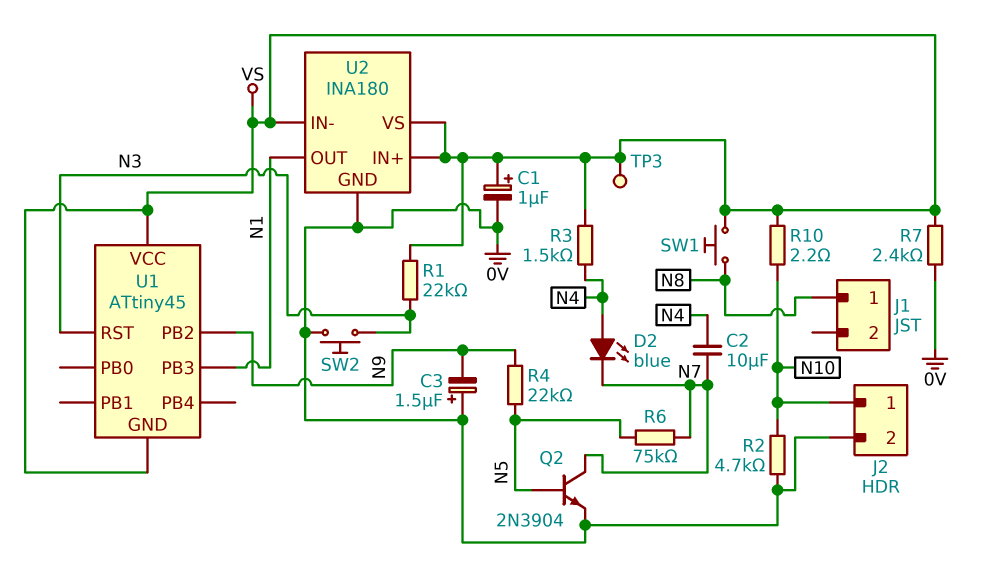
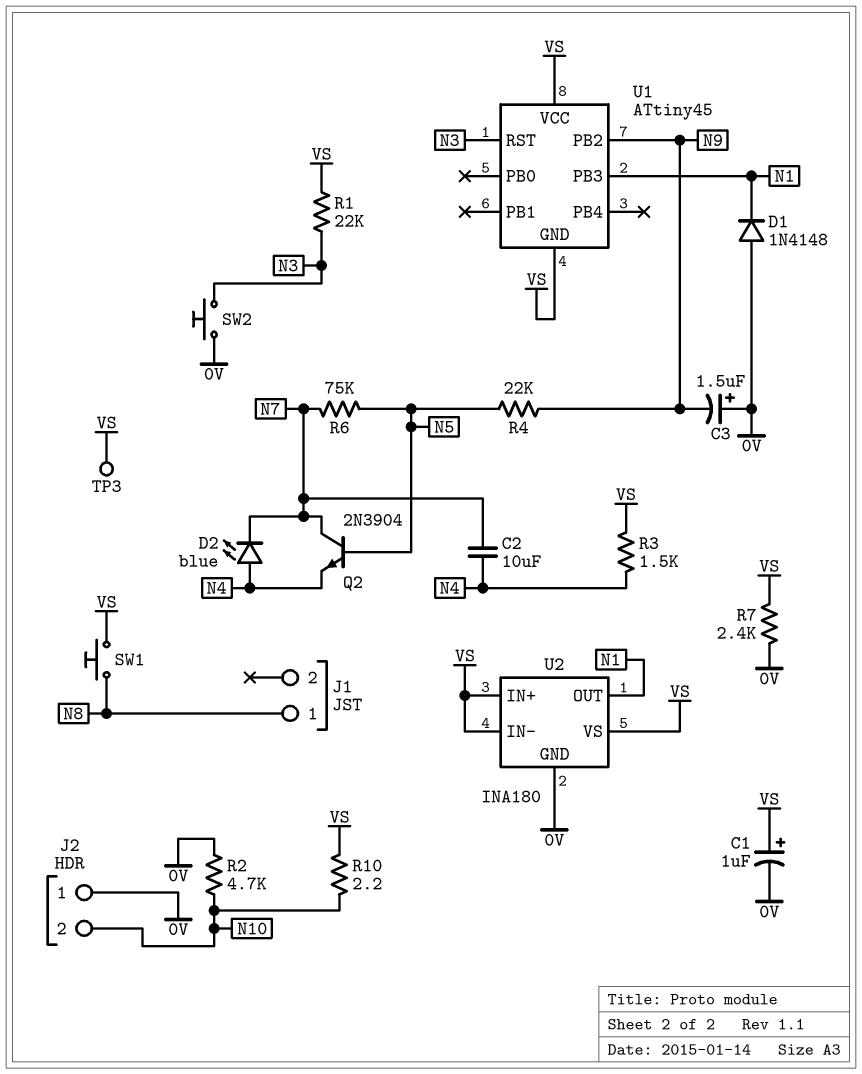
D1: none -> diode 1N4148 (A 0V, K N1)
J2 pin 1: N10 -> 0V
J2 pin 2: 0V -> N10
Q2: NPN 2N3904 (B N5, C N7, E 0V) -> NPN 2N3904 (B N5, C N7, E N4)

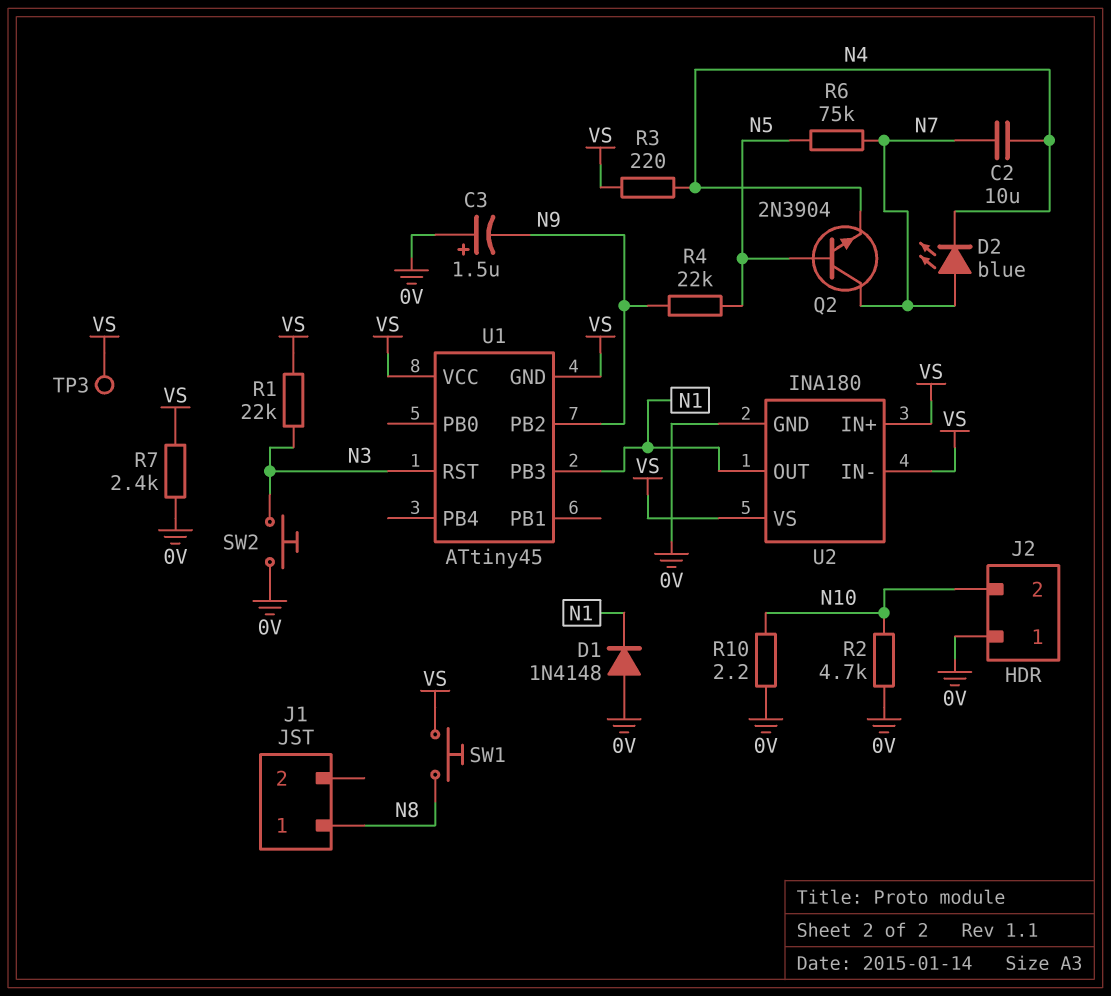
C1: 1uF (plus VS, minus 0V) -> none
D2: LED blue (A N4, K N7) -> LED blue (A N7, K N4)
R3: 1.5k (N4, VS) -> 220 (N4, VS)
R10: 2.2 (N10, VS) -> 2.2 (0V, N10)

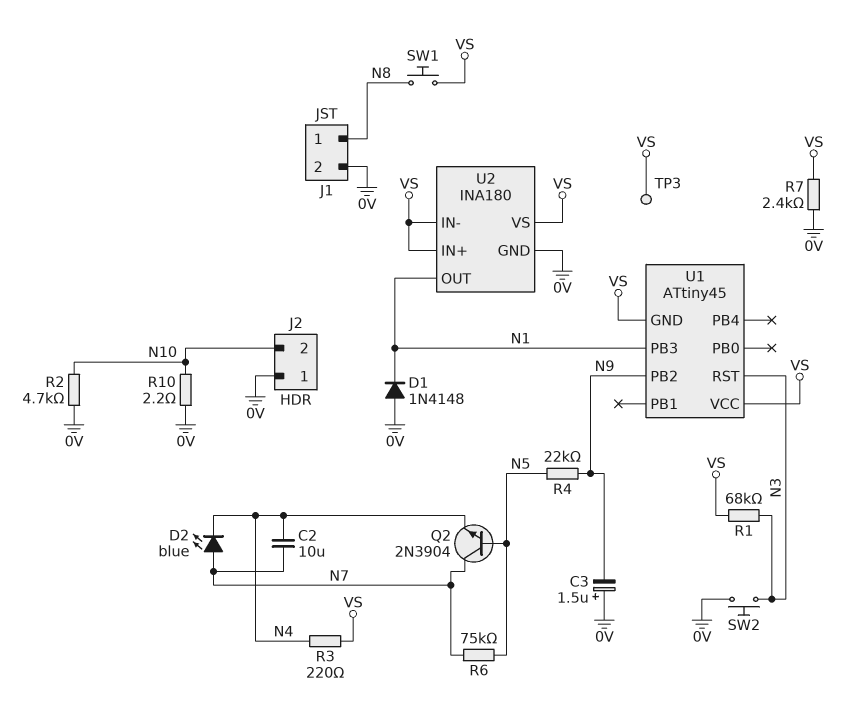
J1 pin 2: none -> 0V
R1: 22k (N3, VS) -> 68k (N3, VS)

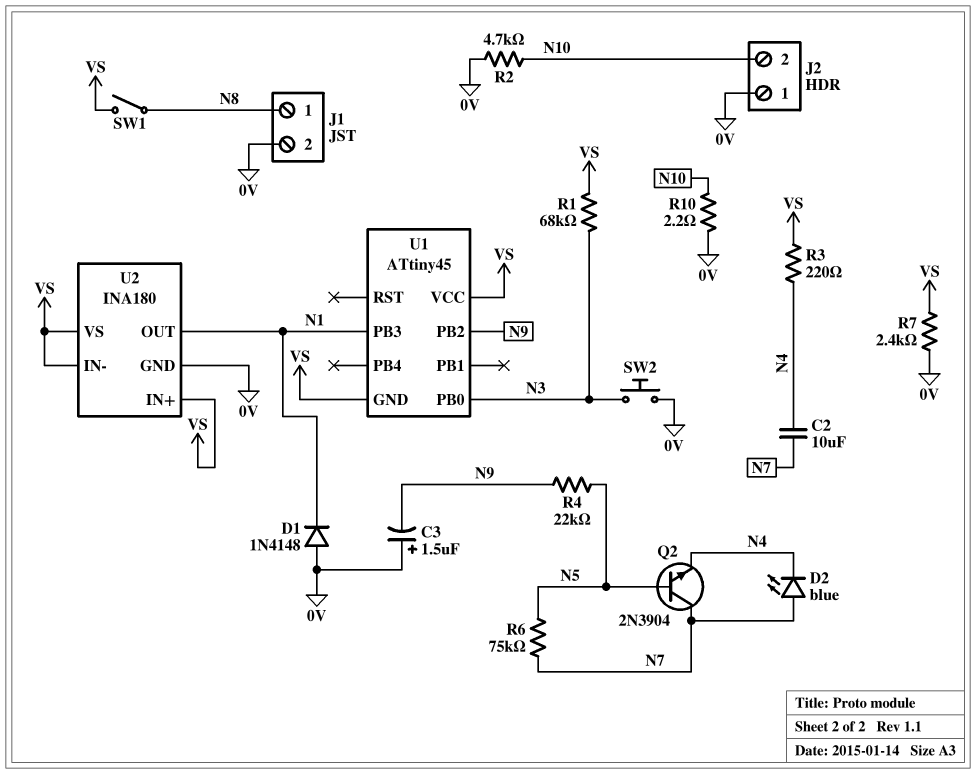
SW1: button (N8, VS) -> switch (N8, VS)
TP3: test point (VS) -> none
U1 pin PB0: none -> N3
U1 pin RST: N3 -> none

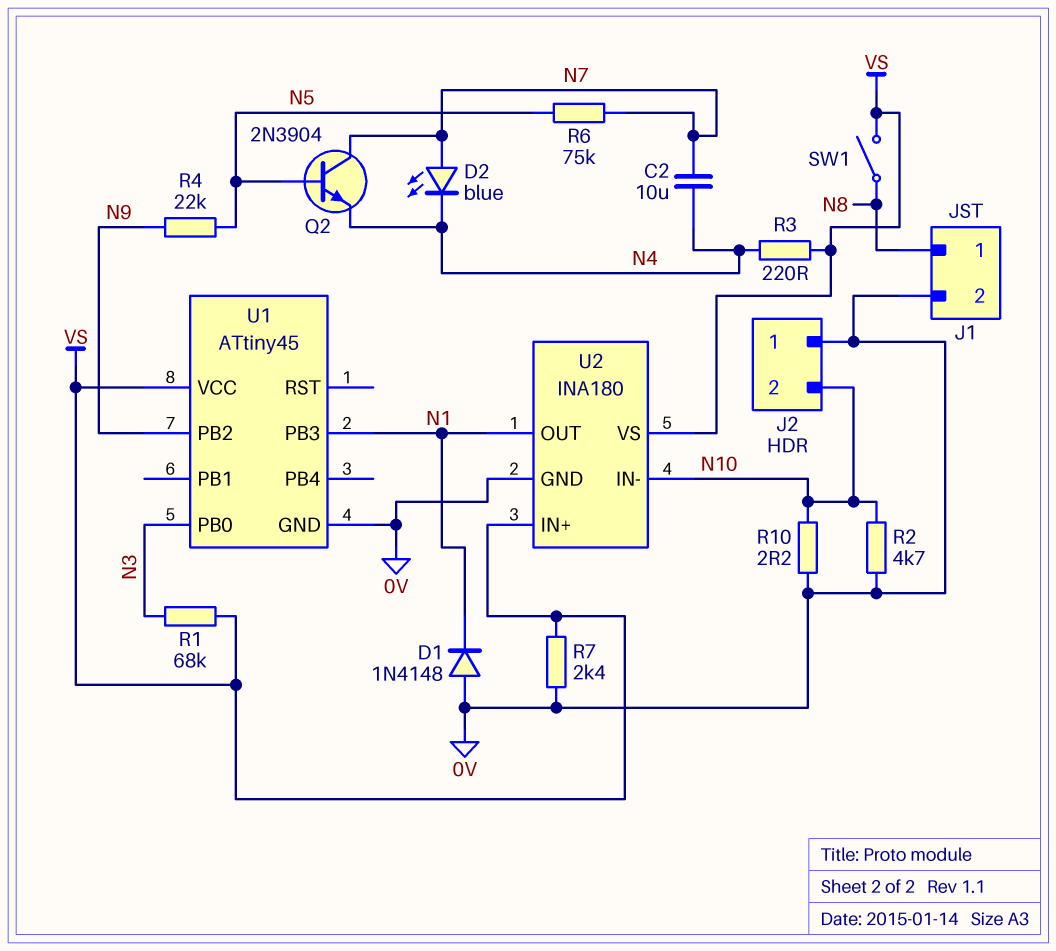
C3: 1.5uF (plus 0V, minus N9) -> none
SW2: button (0V, N3) -> none
U1 pin GND: VS -> 0V
U2 pin IN-: VS -> N10

